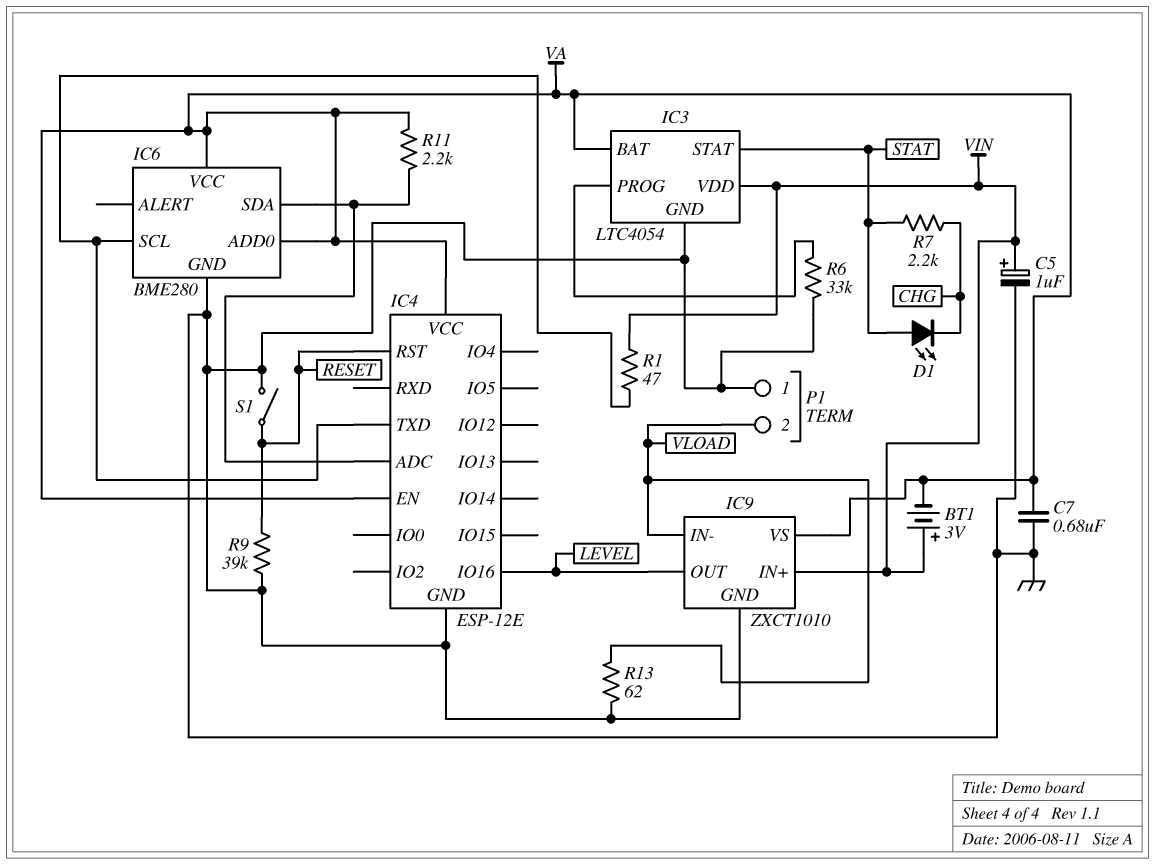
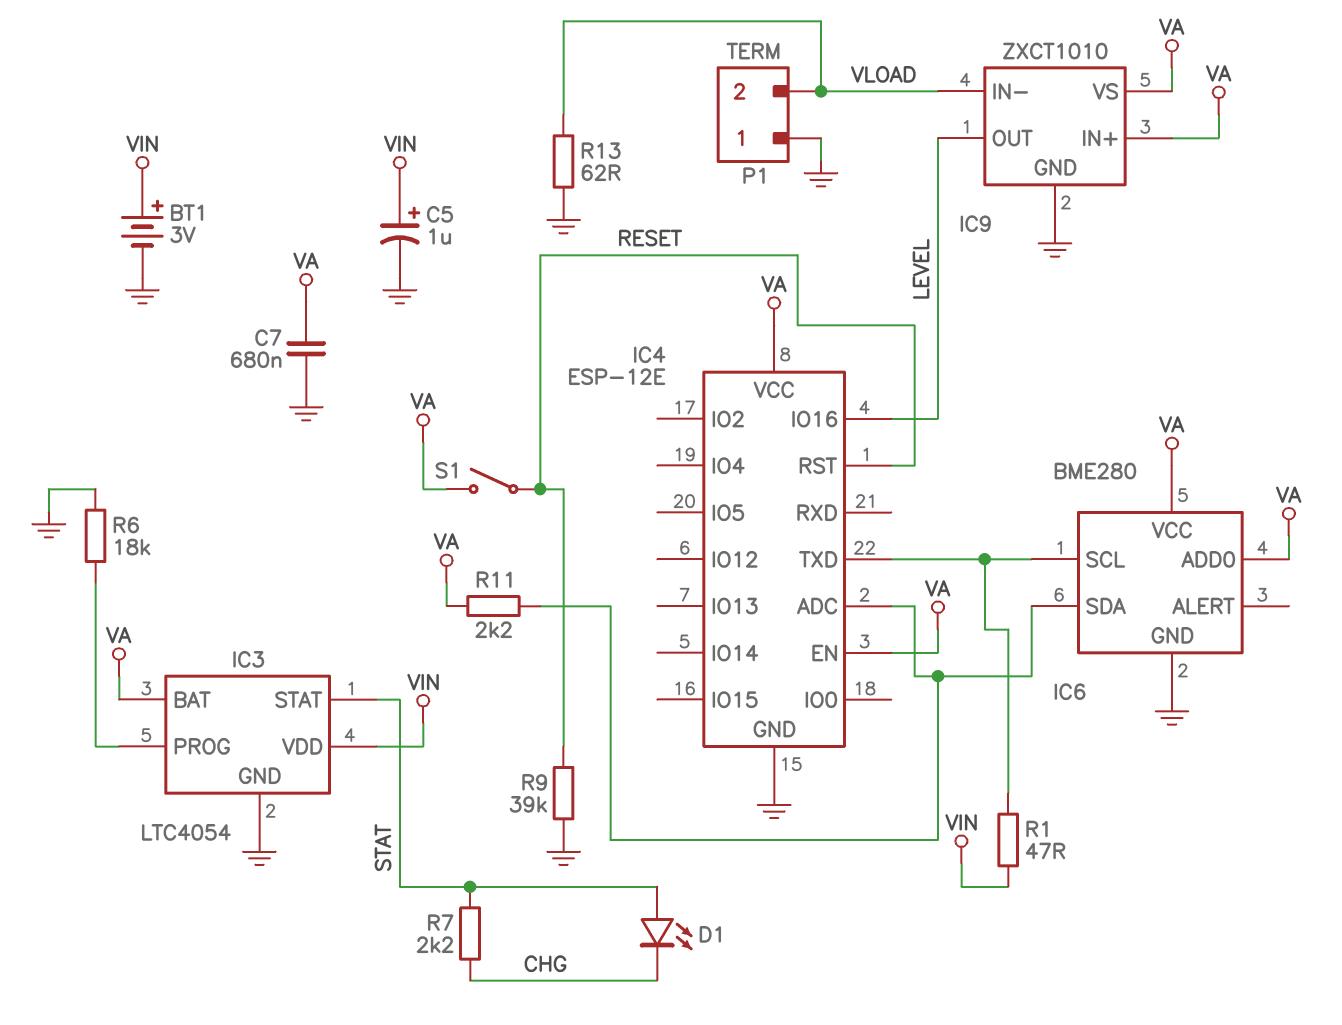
BT1: 3V (plus VIN, minus VA) -> 3V (plus VIN, minus GND)
IC9 pin IN+: VIN -> VA
R6: 33k (GND, IC3/PROG) -> 18k (GND, IC3/PROG)
S1: switch (GND, RESET) -> switch (RESET, VA)

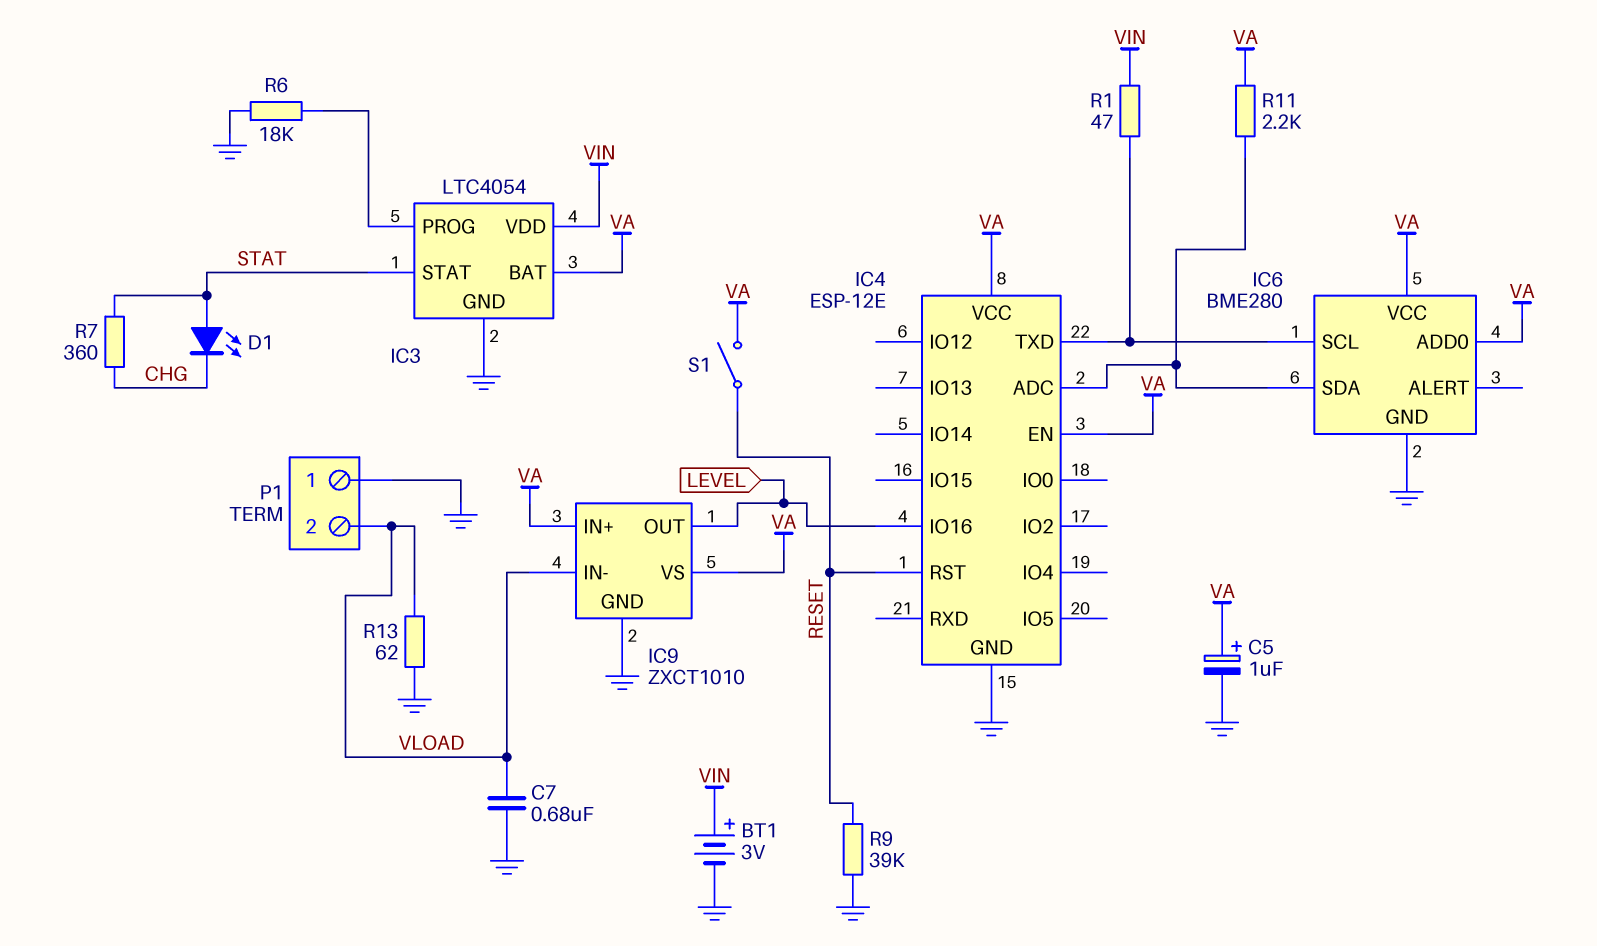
C5: 1uF (plus VIN, minus GND) -> 1uF (plus VA, minus GND)
C7: 680nF (GND, VA) -> 680nF (GND, VLOAD)
R7: 2.2k (CHG, STAT) -> 360 (CHG, STAT)

